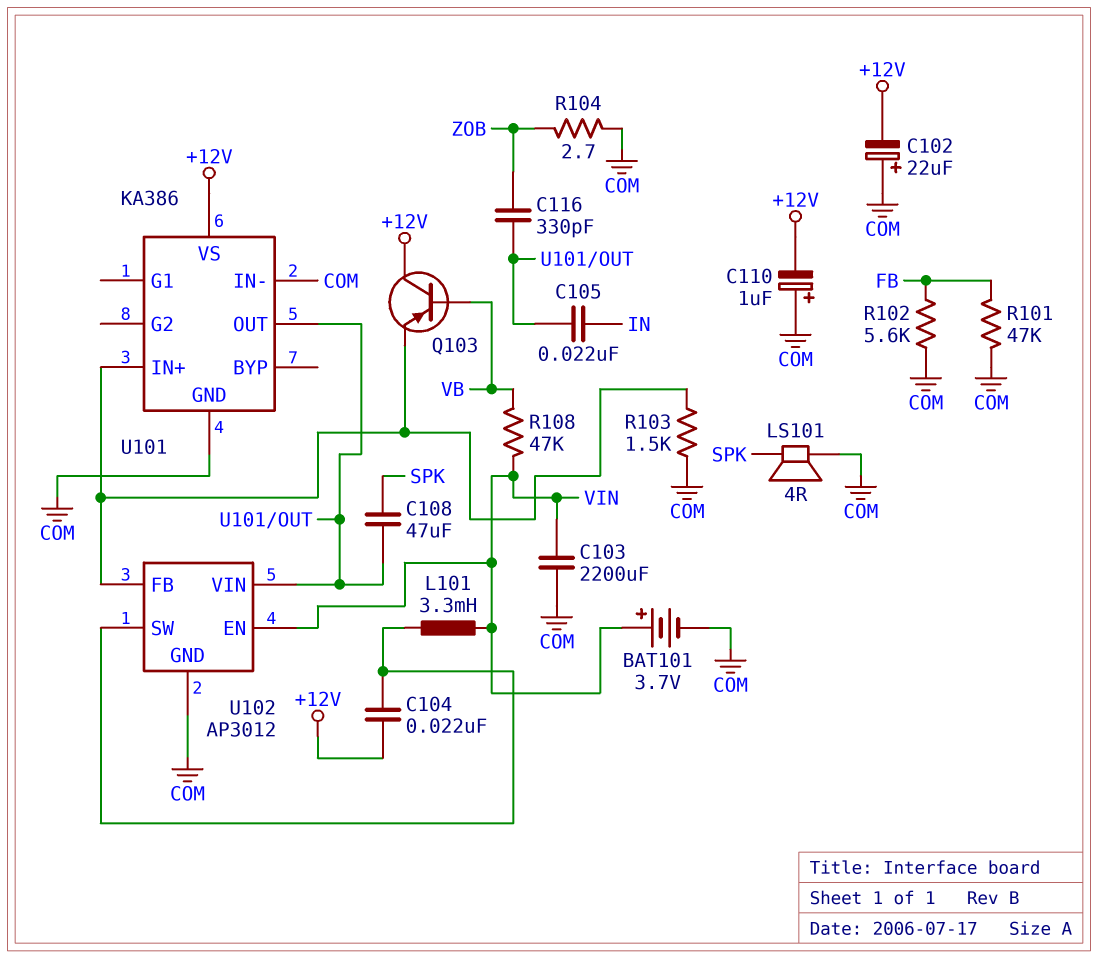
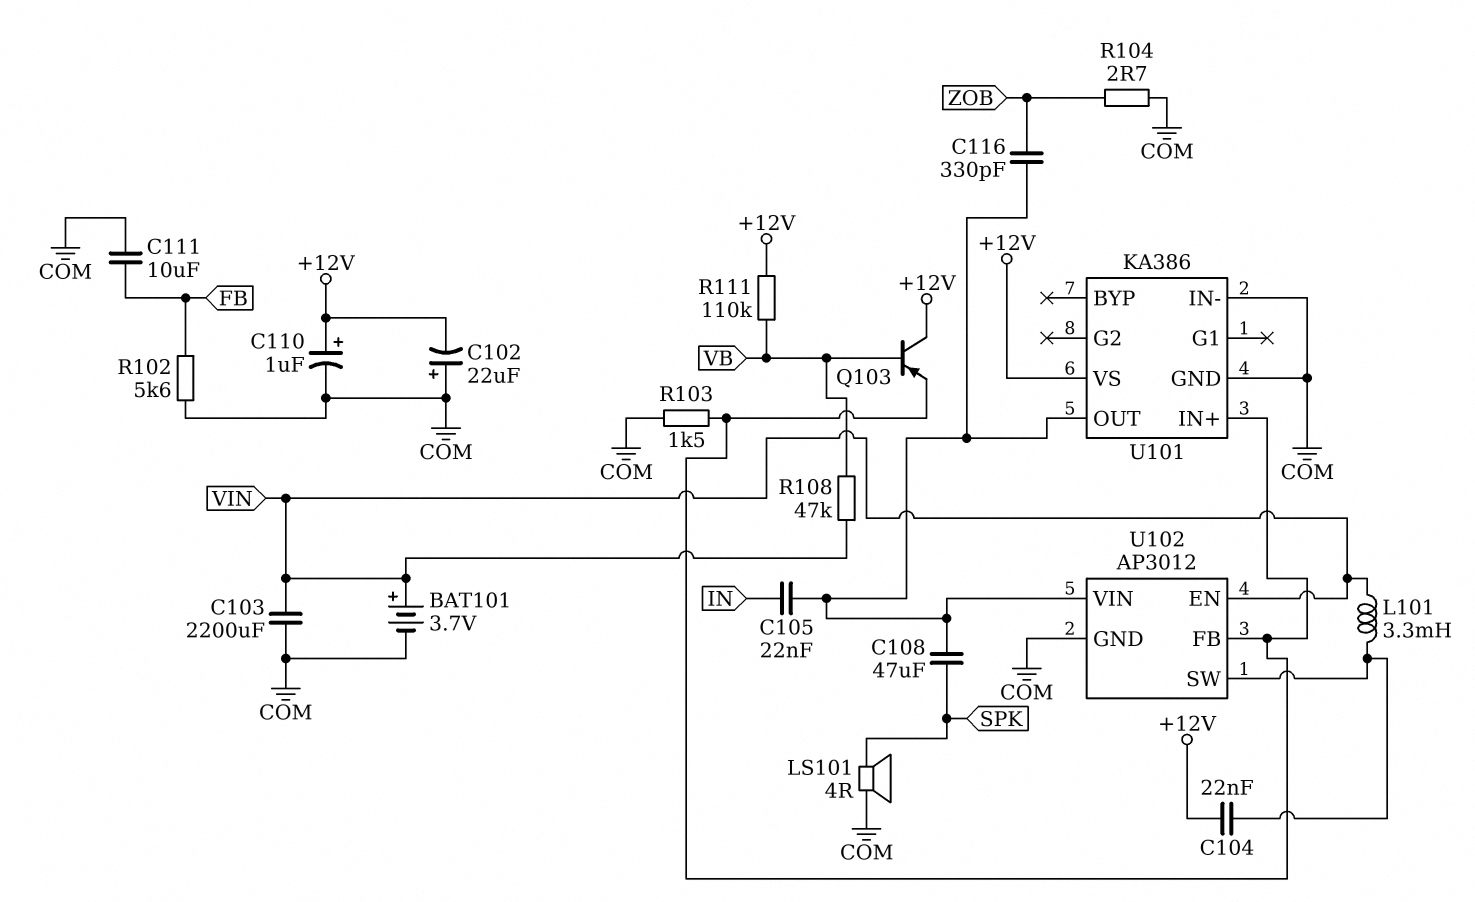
C110: 1uF (plus COM, minus +12V) -> 1uF (plus +12V, minus COM)
C111: none -> 10uF (COM, FB)
R101: 47k (COM, FB) -> none
R111: none -> 110k (+12V, VB)

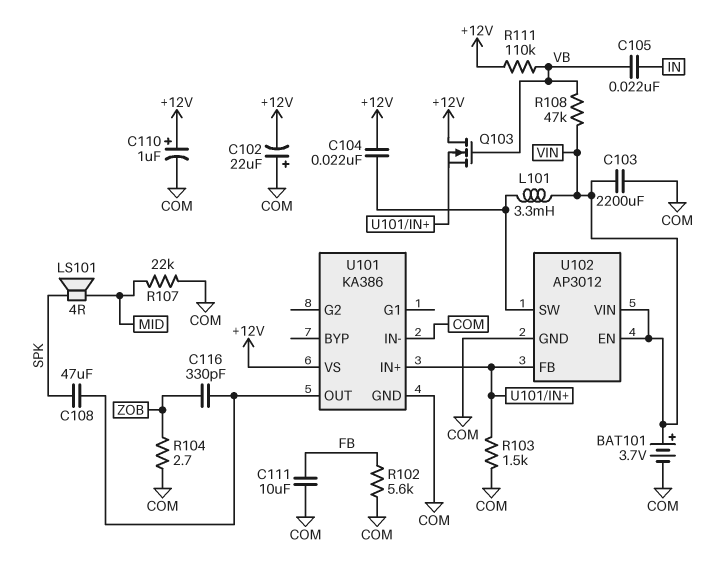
C105: 22nF (IN, U101/OUT) -> 22nF (IN, VB)
LS101: speaker 4R (COM, SPK) -> speaker 4R (MID, SPK)
Q103: PNP (B VB, C +12V, E U101/IN+) -> NMOS (G VB, D +12V, S U101/IN+)
R107: none -> 22k (COM, MID)
U102 pin VIN: U101/OUT -> VIN

